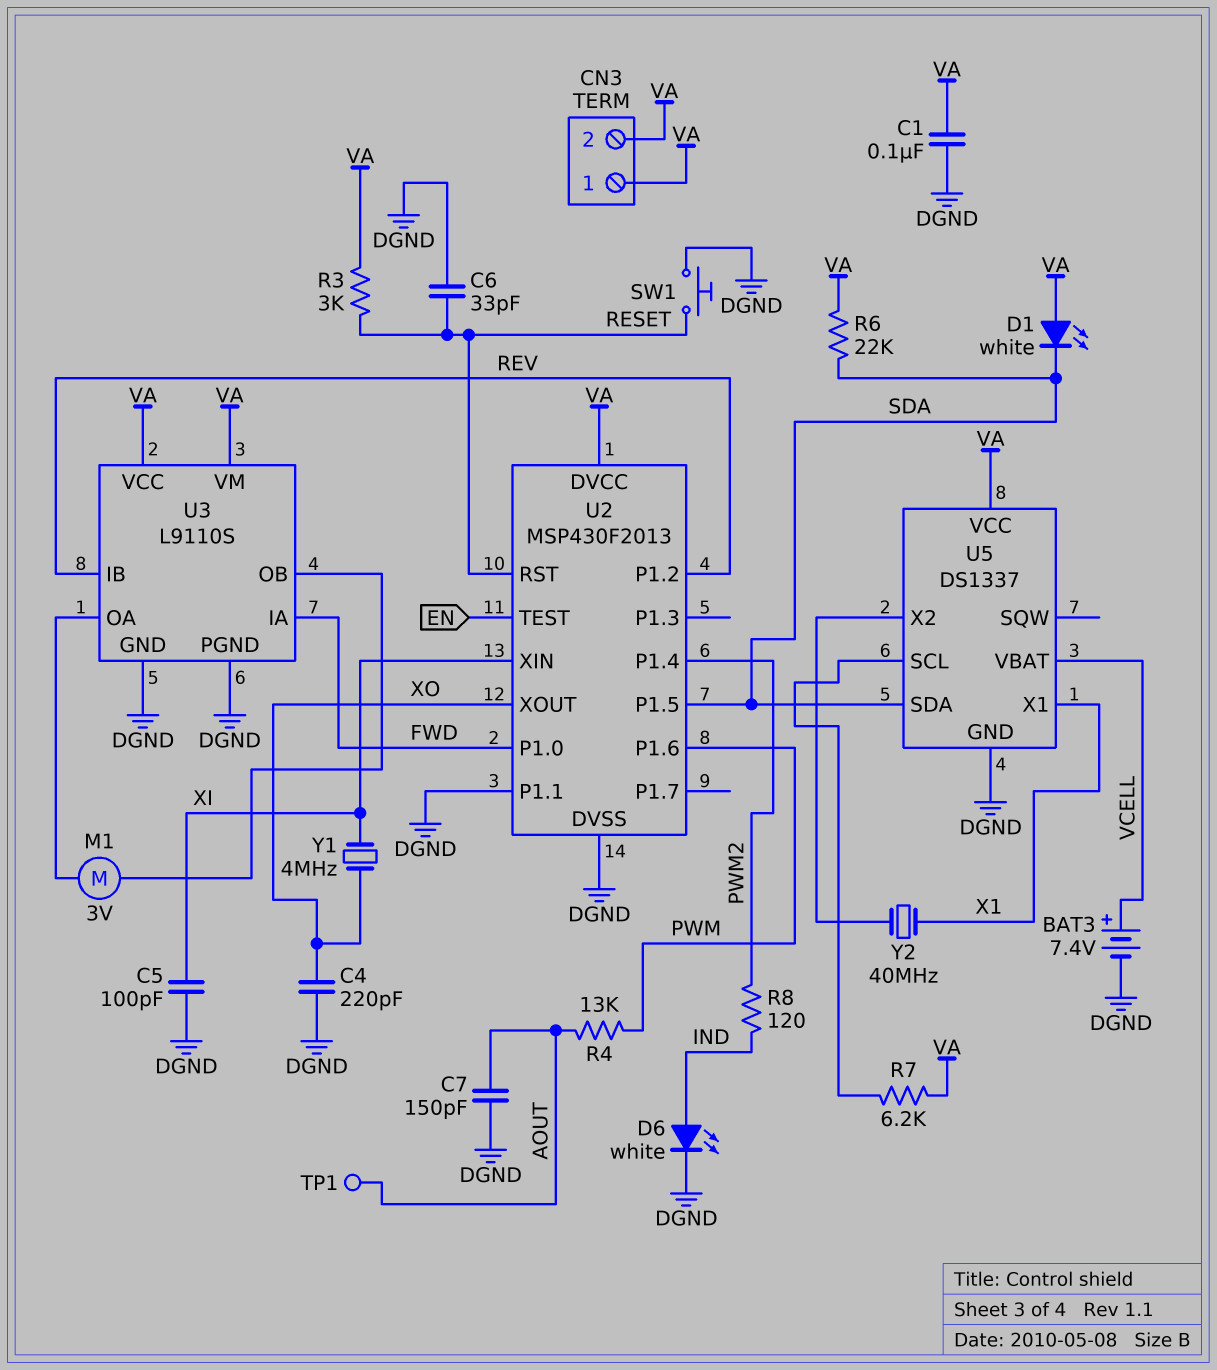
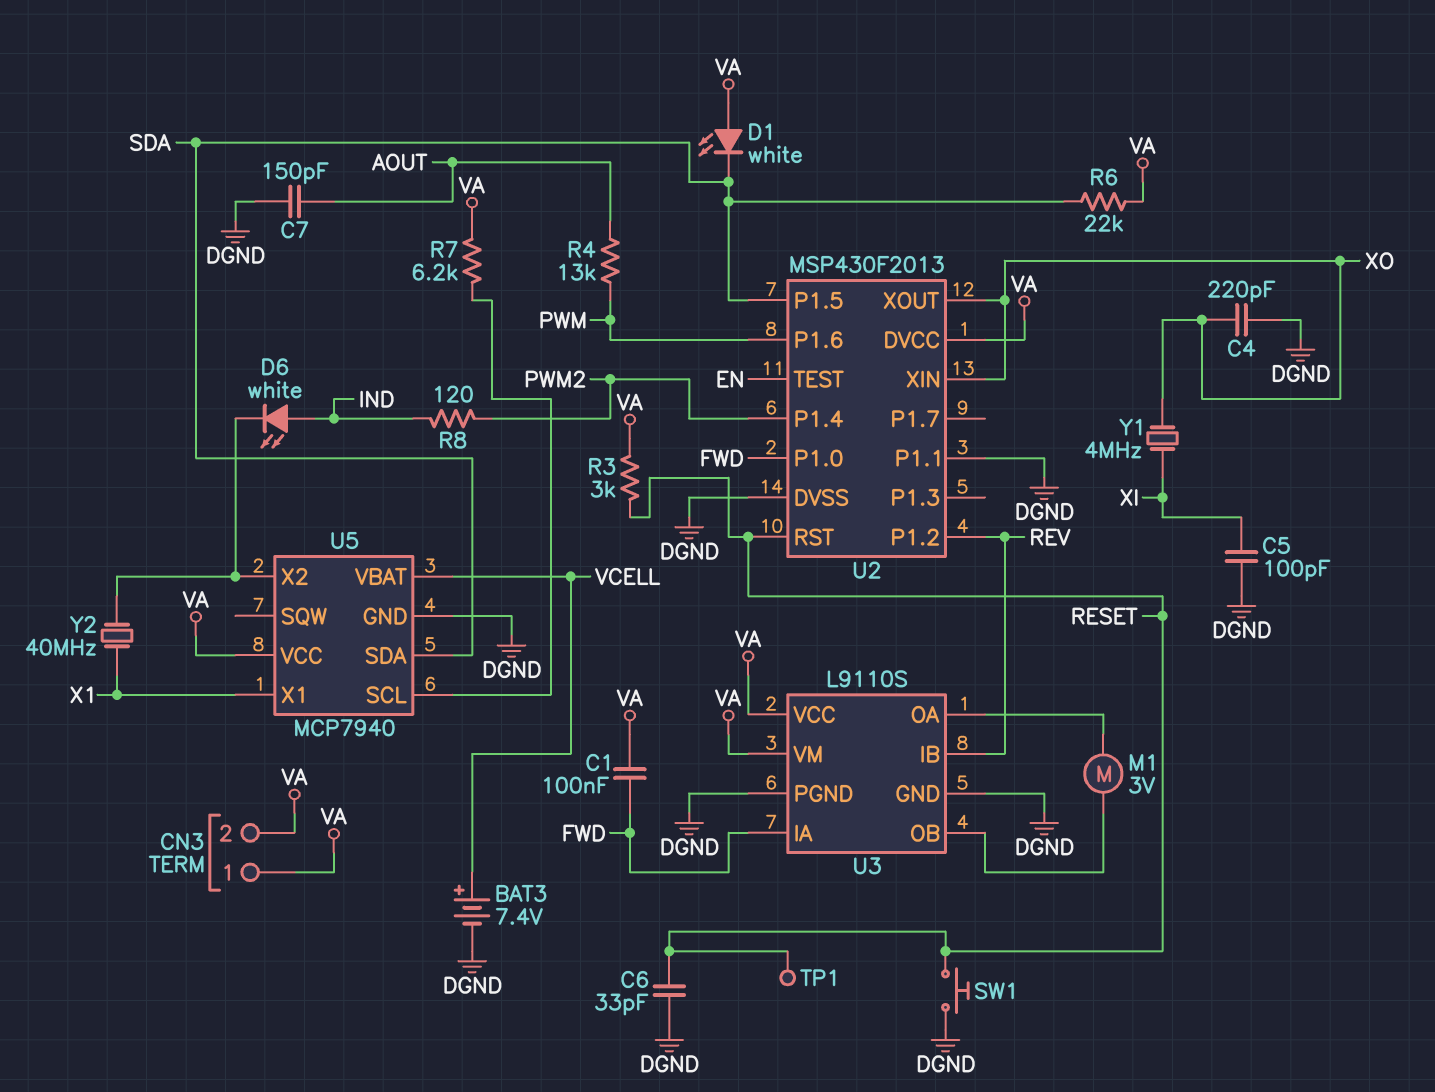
C1: 100nF (DGND, VA) -> 100nF (FWD, VA)
D6: LED white (A IND, K DGND) -> LED white (A IND, K U5/X2)
TP1: test point (AOUT) -> test point (RESET)
U2 pin XIN: XI -> XO
U5: DS1337 -> MCP7940

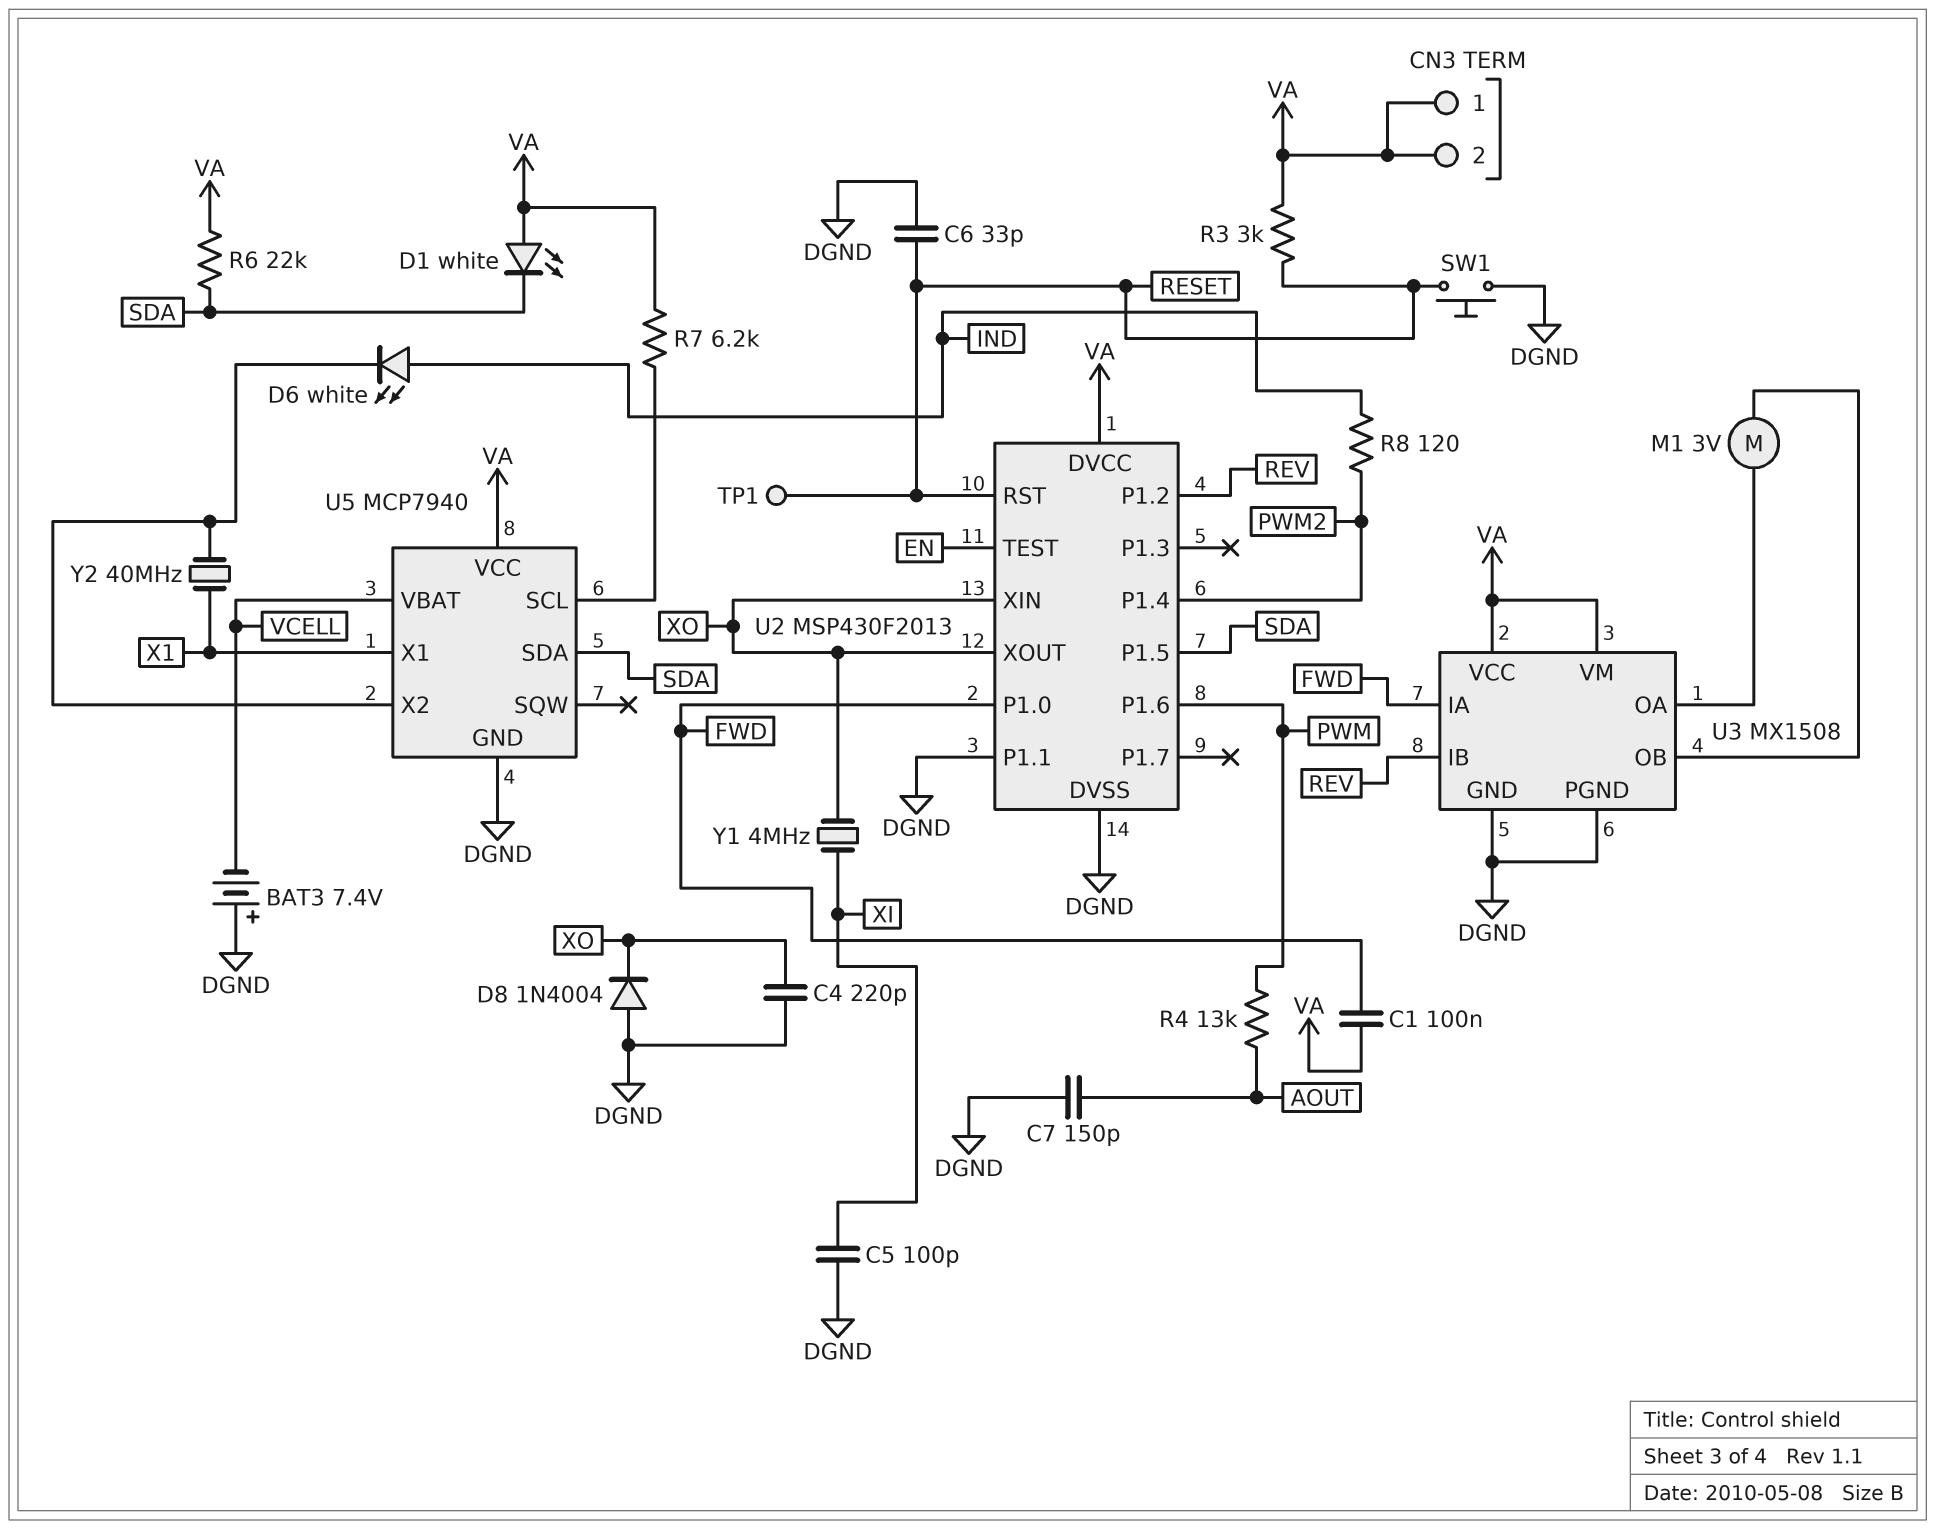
BAT3: 7.4V (plus VCELL, minus DGND) -> 7.4V (plus DGND, minus VCELL)
D8: none -> diode 1N4004 (A DGND, K XO)
U3: L9110S -> MX1508

